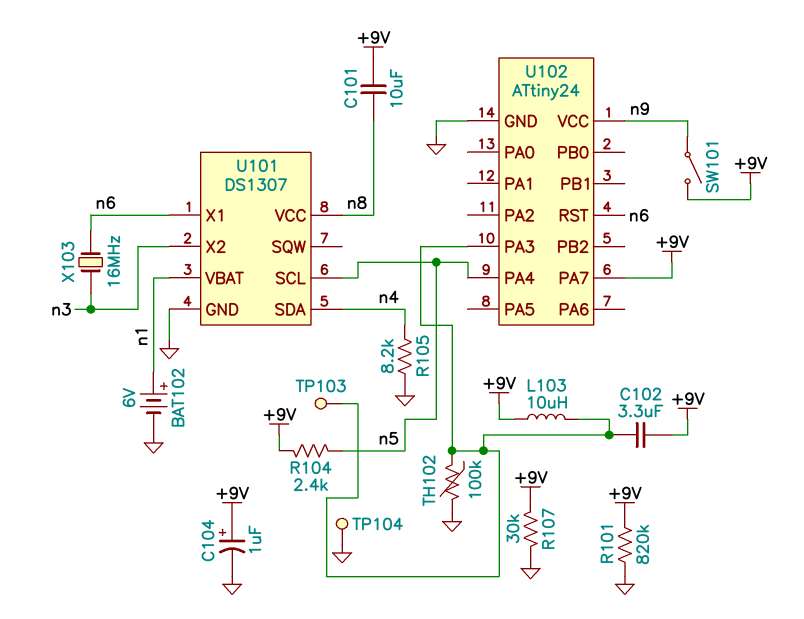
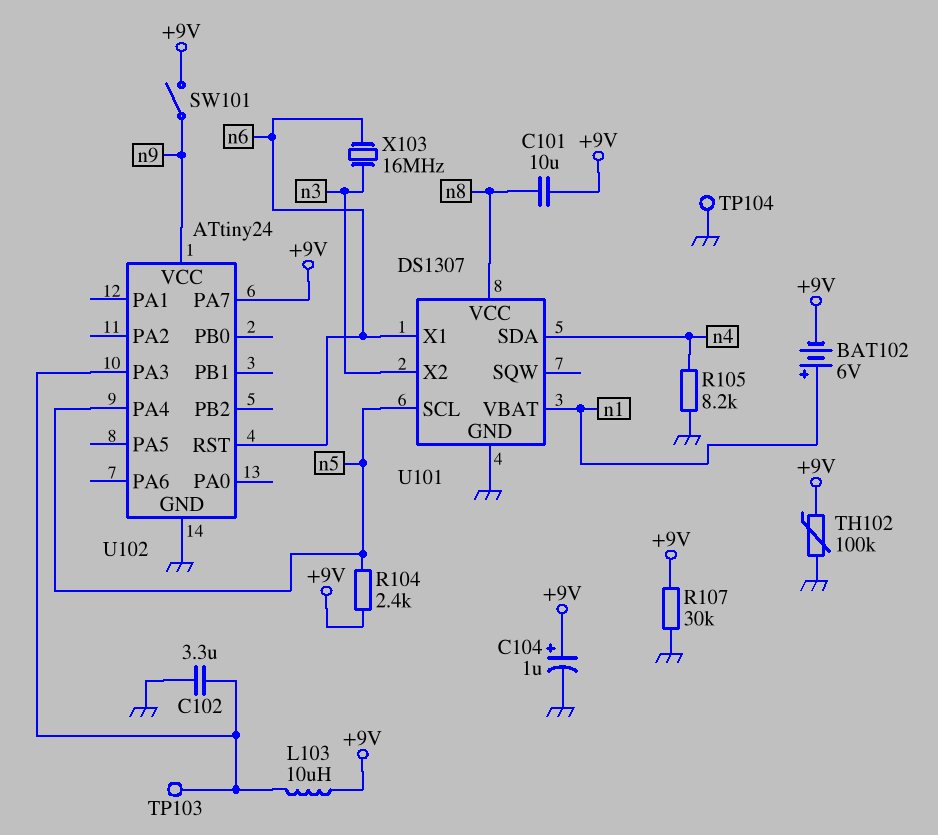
BAT102: 6V (plus n1, minus GND) -> 6V (plus n1, minus +9V)
C102: 3.3uF (+9V, U102/PA3) -> 3.3uF (GND, U102/PA3)
R101: 820k (+9V, GND) -> none
TH102: 100k (GND, U102/PA3) -> 100k (+9V, GND)

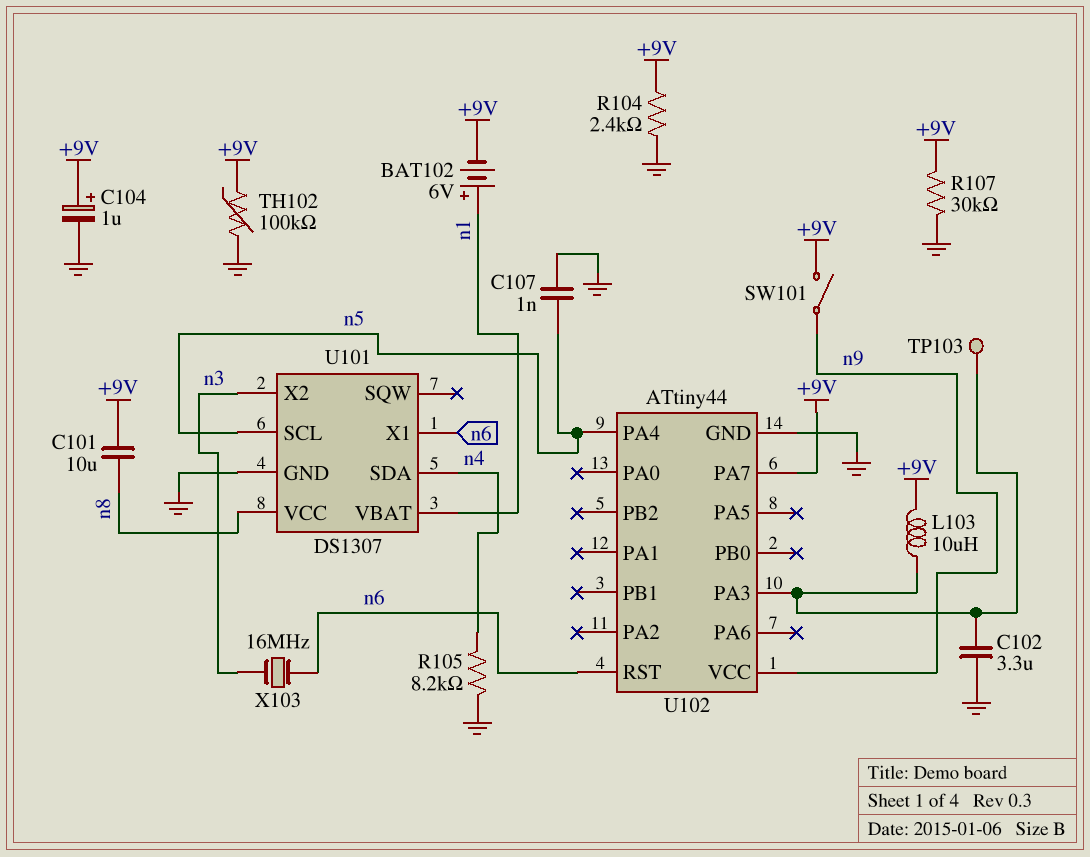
C107: none -> 1nF (GND, n5)
R104: 2.4k (+9V, n5) -> 2.4k (+9V, GND)
TP104: test point (GND) -> none
U102: ATtiny24 -> ATtiny44

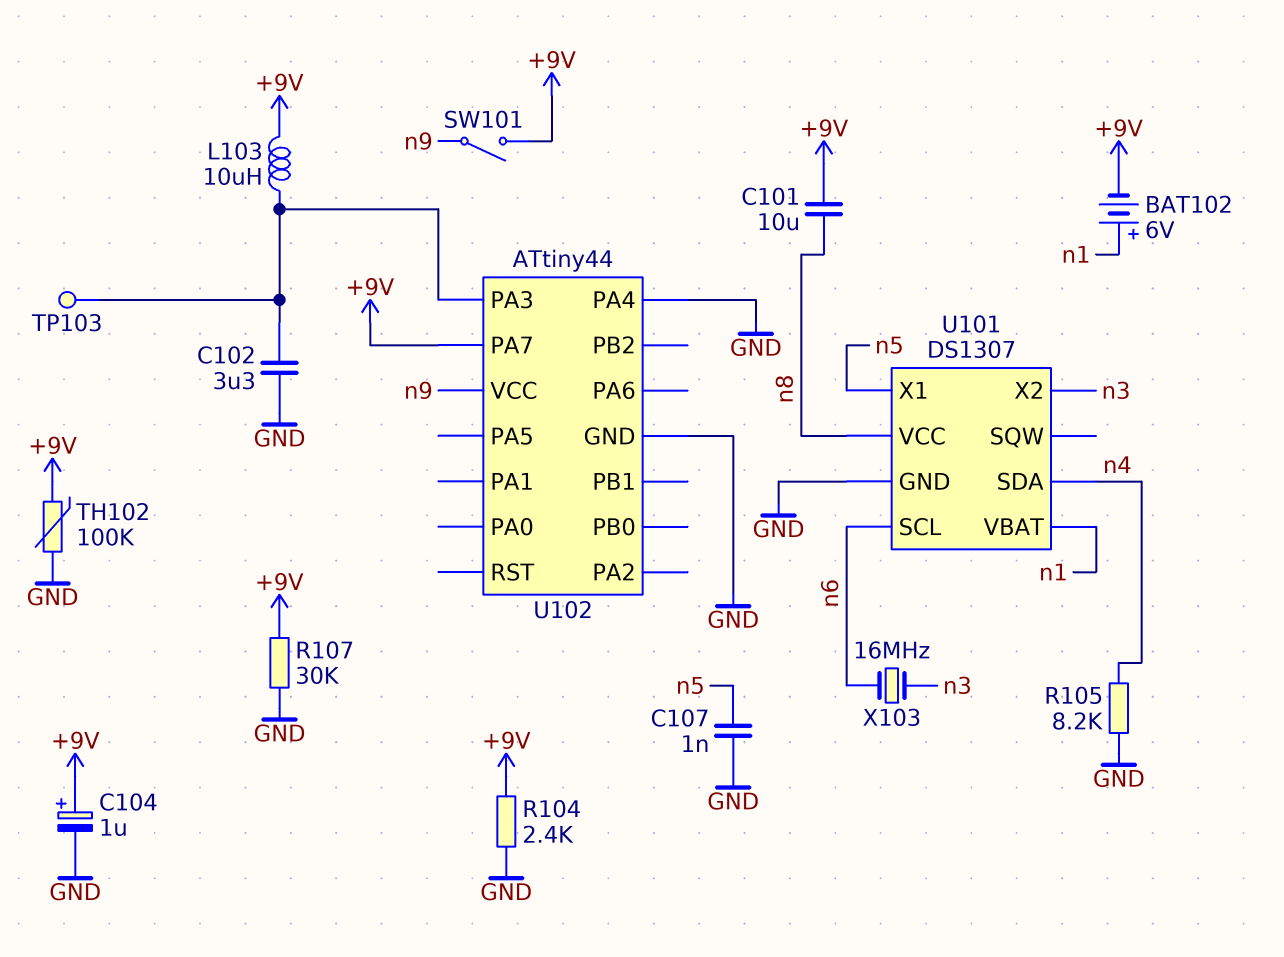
U101 pin SCL: n5 -> n6
U101 pin X1: n6 -> n5
U102 pin PA4: n5 -> GND
U102 pin RST: n6 -> none

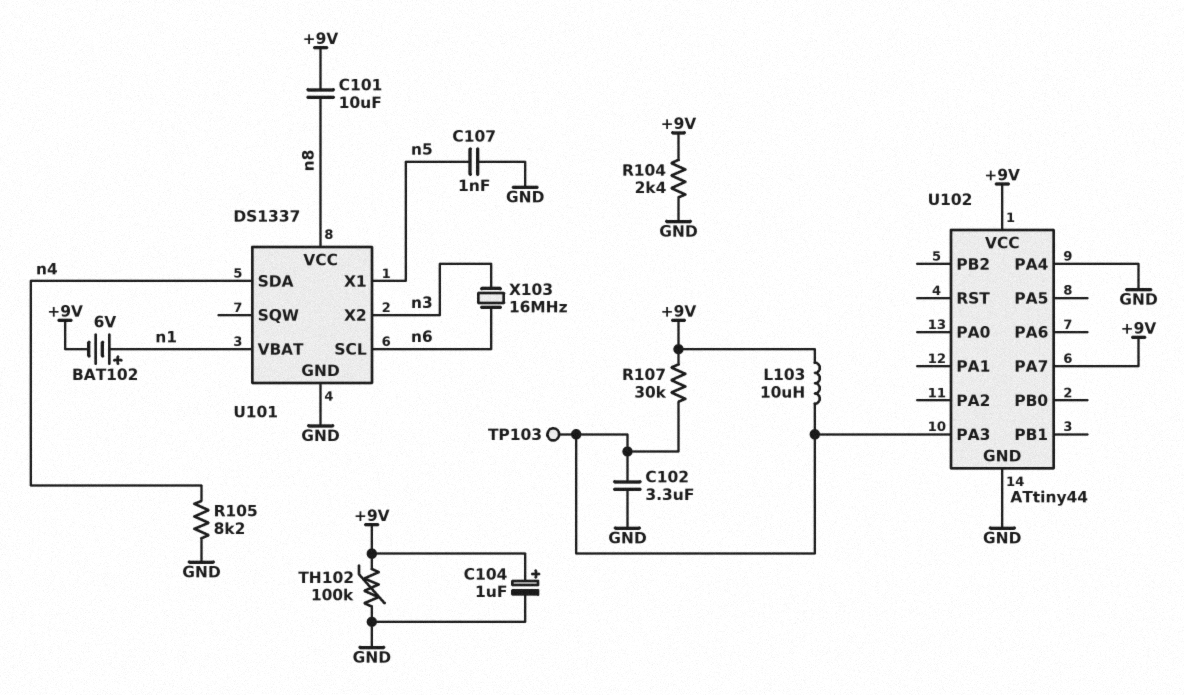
R107: 30k (+9V, GND) -> 30k (+9V, U102/PA3)
SW101: switch (+9V, n9) -> none
U101: DS1307 -> DS1337
U102 pin VCC: n9 -> +9V

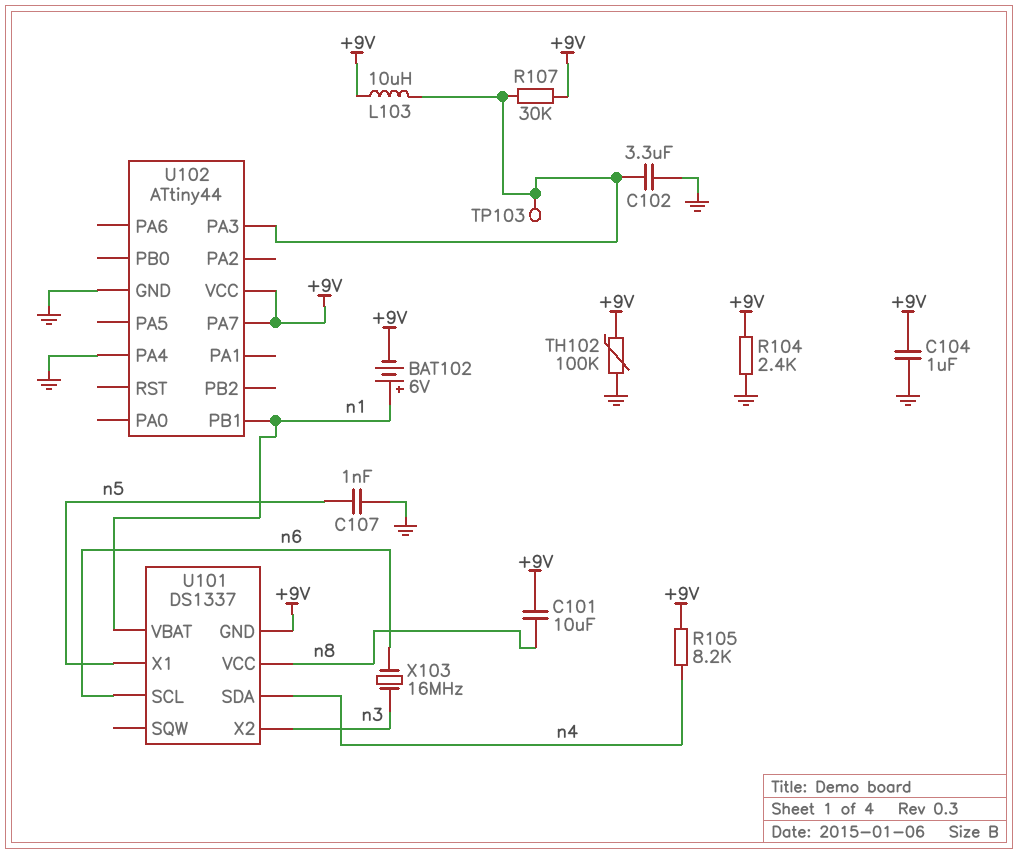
C104: 1uF (plus +9V, minus GND) -> 1uF (+9V, GND)
R105: 8.2k (GND, n4) -> 8.2k (+9V, n4)
U101 pin GND: GND -> +9V
U102 pin PB1: none -> n1

